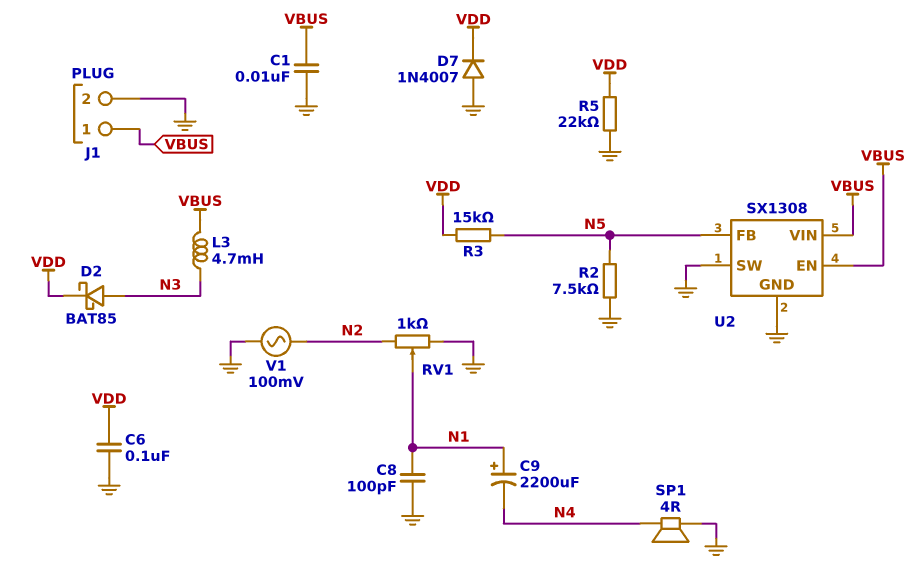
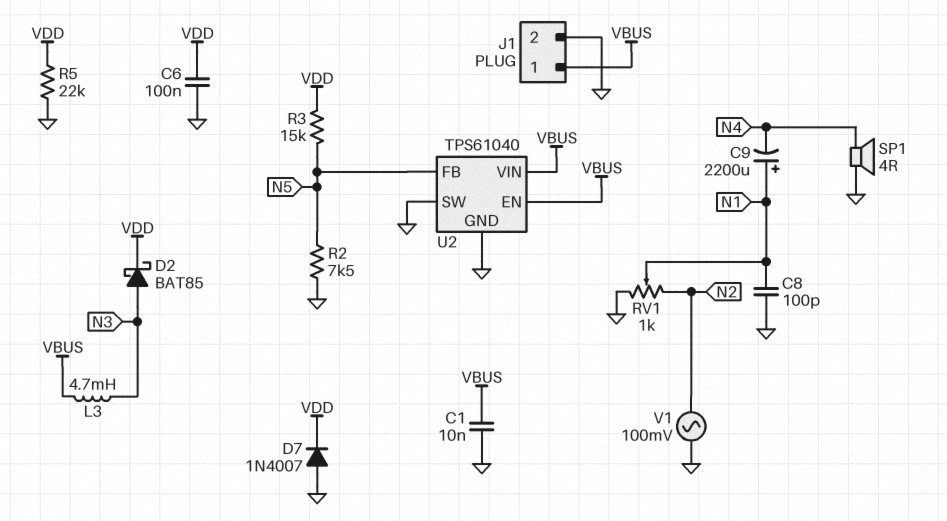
U2: SX1308 -> TPS61040

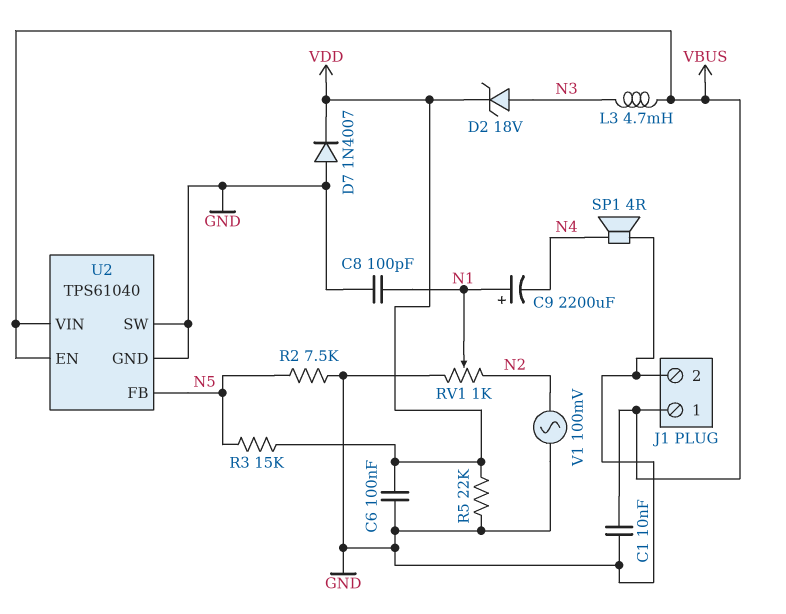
D2: schottky BAT85 (A N3, K VDD) -> zener 18V (A N3, K VDD)

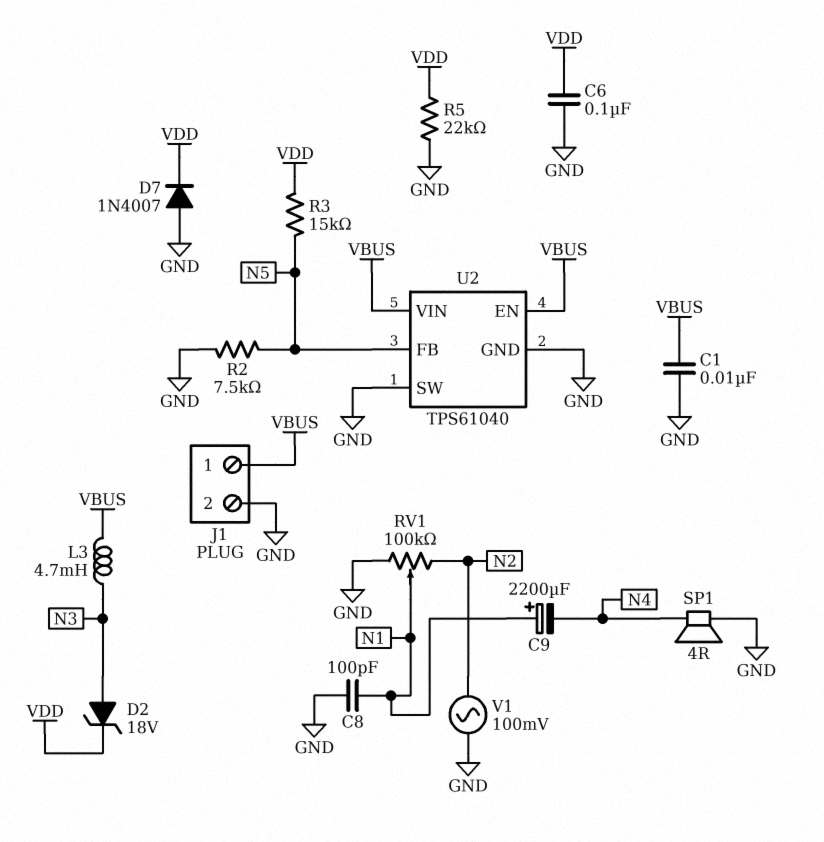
RV1: 1k (GND, N2, wiper N1) -> 100k (GND, N2, wiper N1)

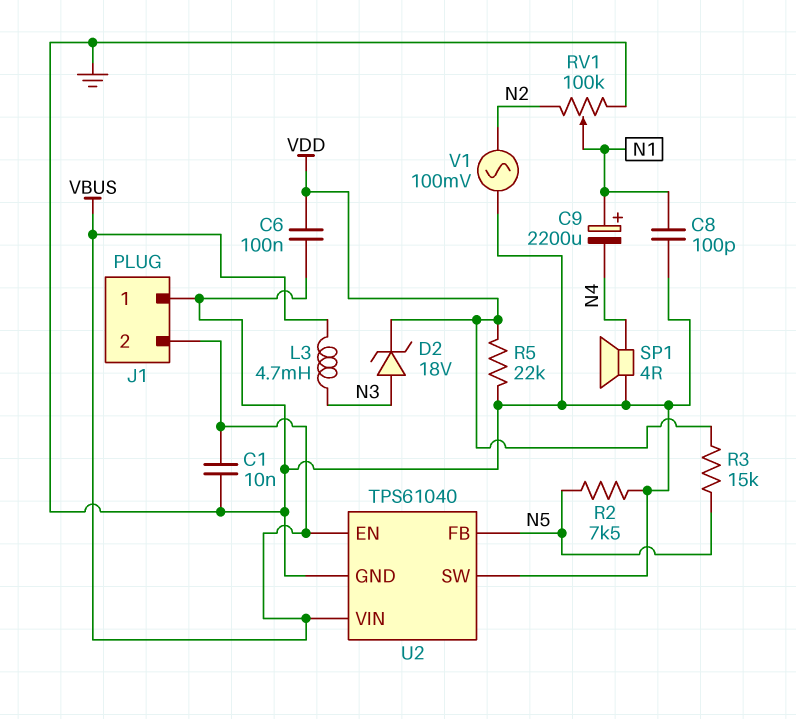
D7: diode 1N4007 (A GND, K VDD) -> none
J1 pin 1: VBUS -> GND
J1 pin 2: GND -> VBUS

